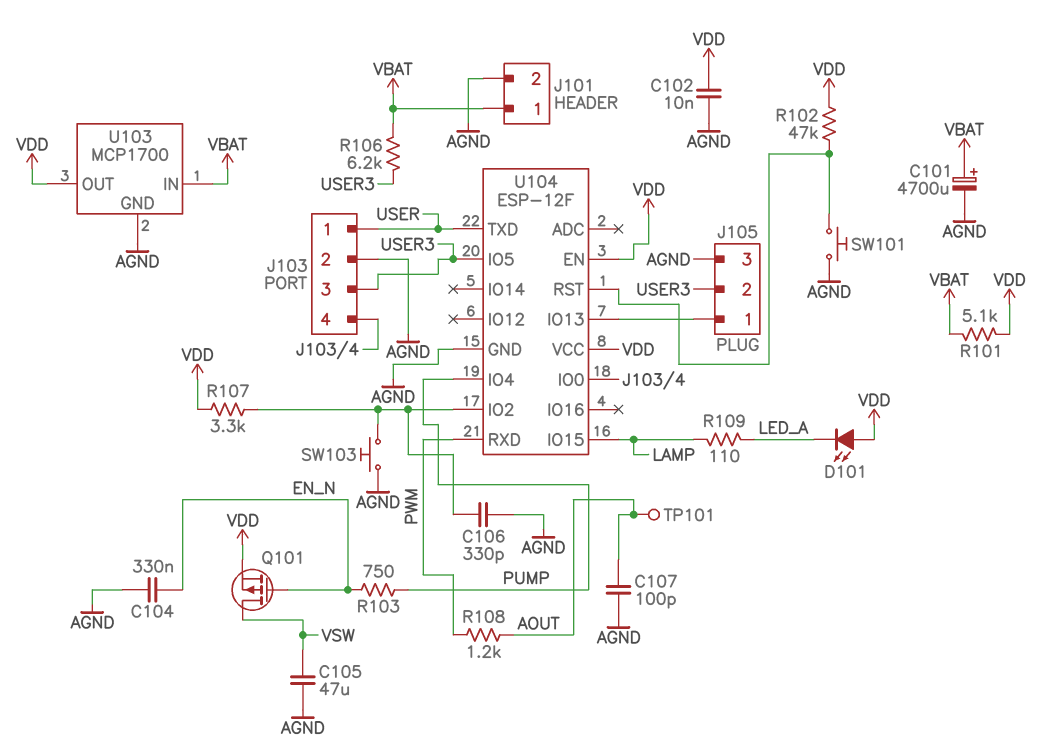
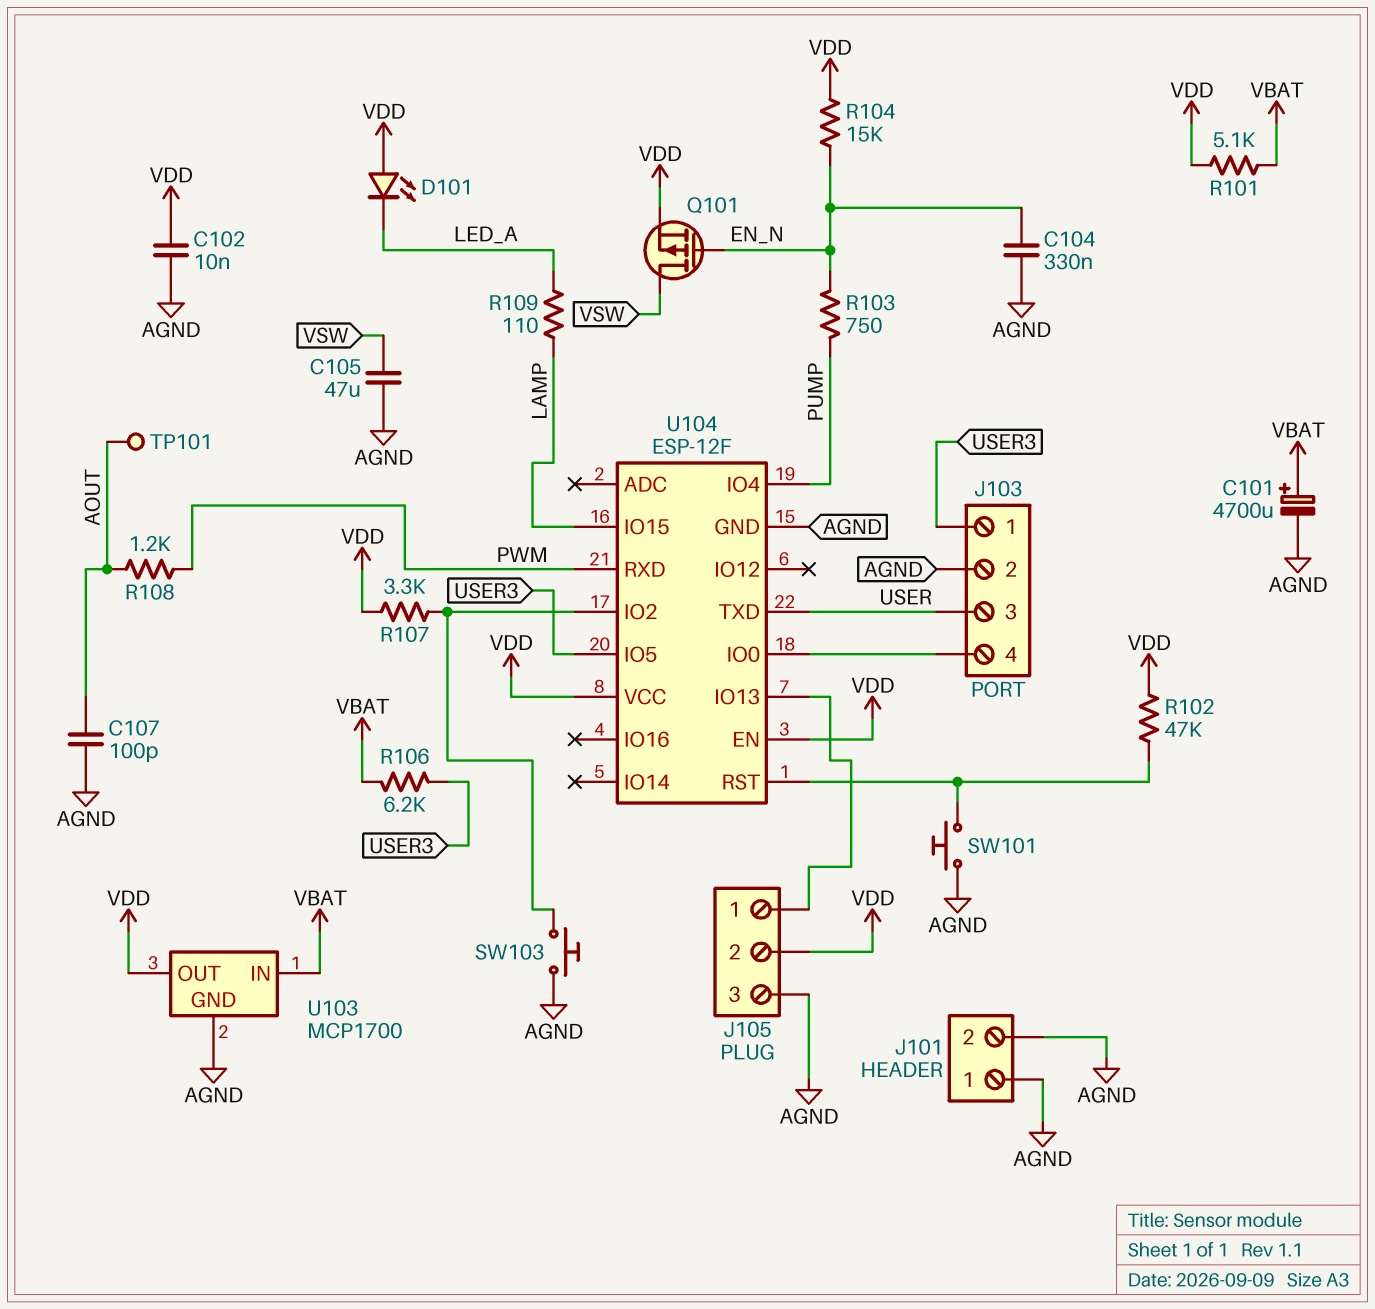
C106: 330pF (AGND, U104/IO2) -> none
J101 pin 1: VBAT -> AGND
J103 pin 1: USER -> USER3
J103 pin 3: USER3 -> USER
J105 pin 2: USER3 -> VDD
R104: none -> 15k (EN_N, VDD)

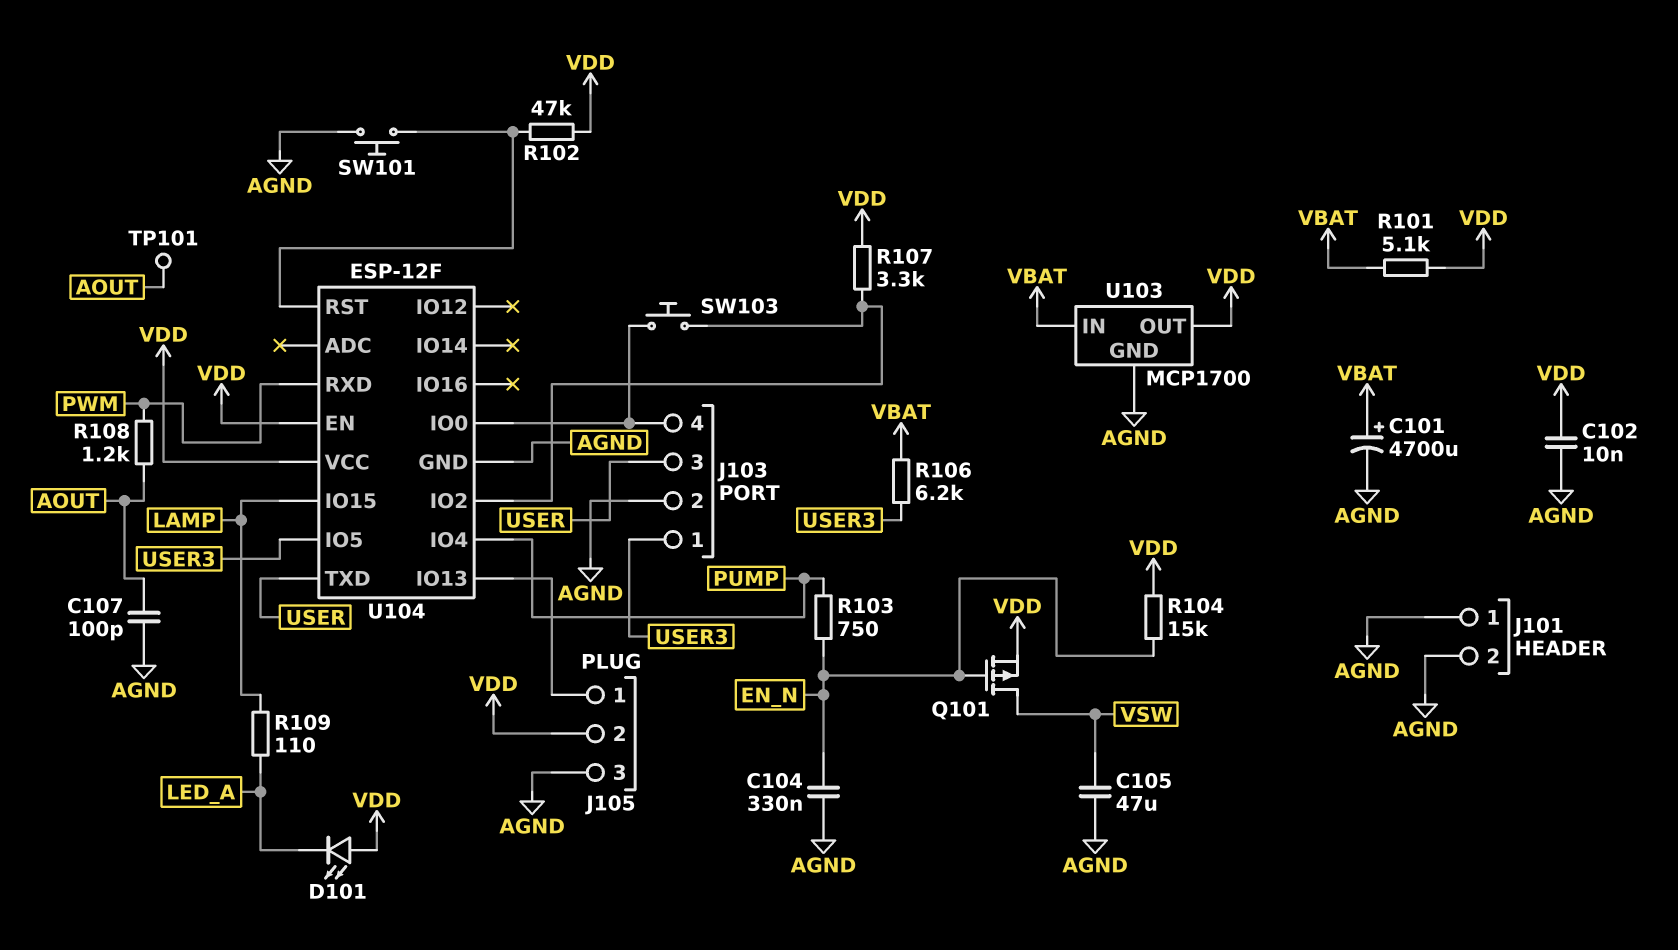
SW103: button (AGND, U104/IO2) -> button (J103/4, U104/IO2)

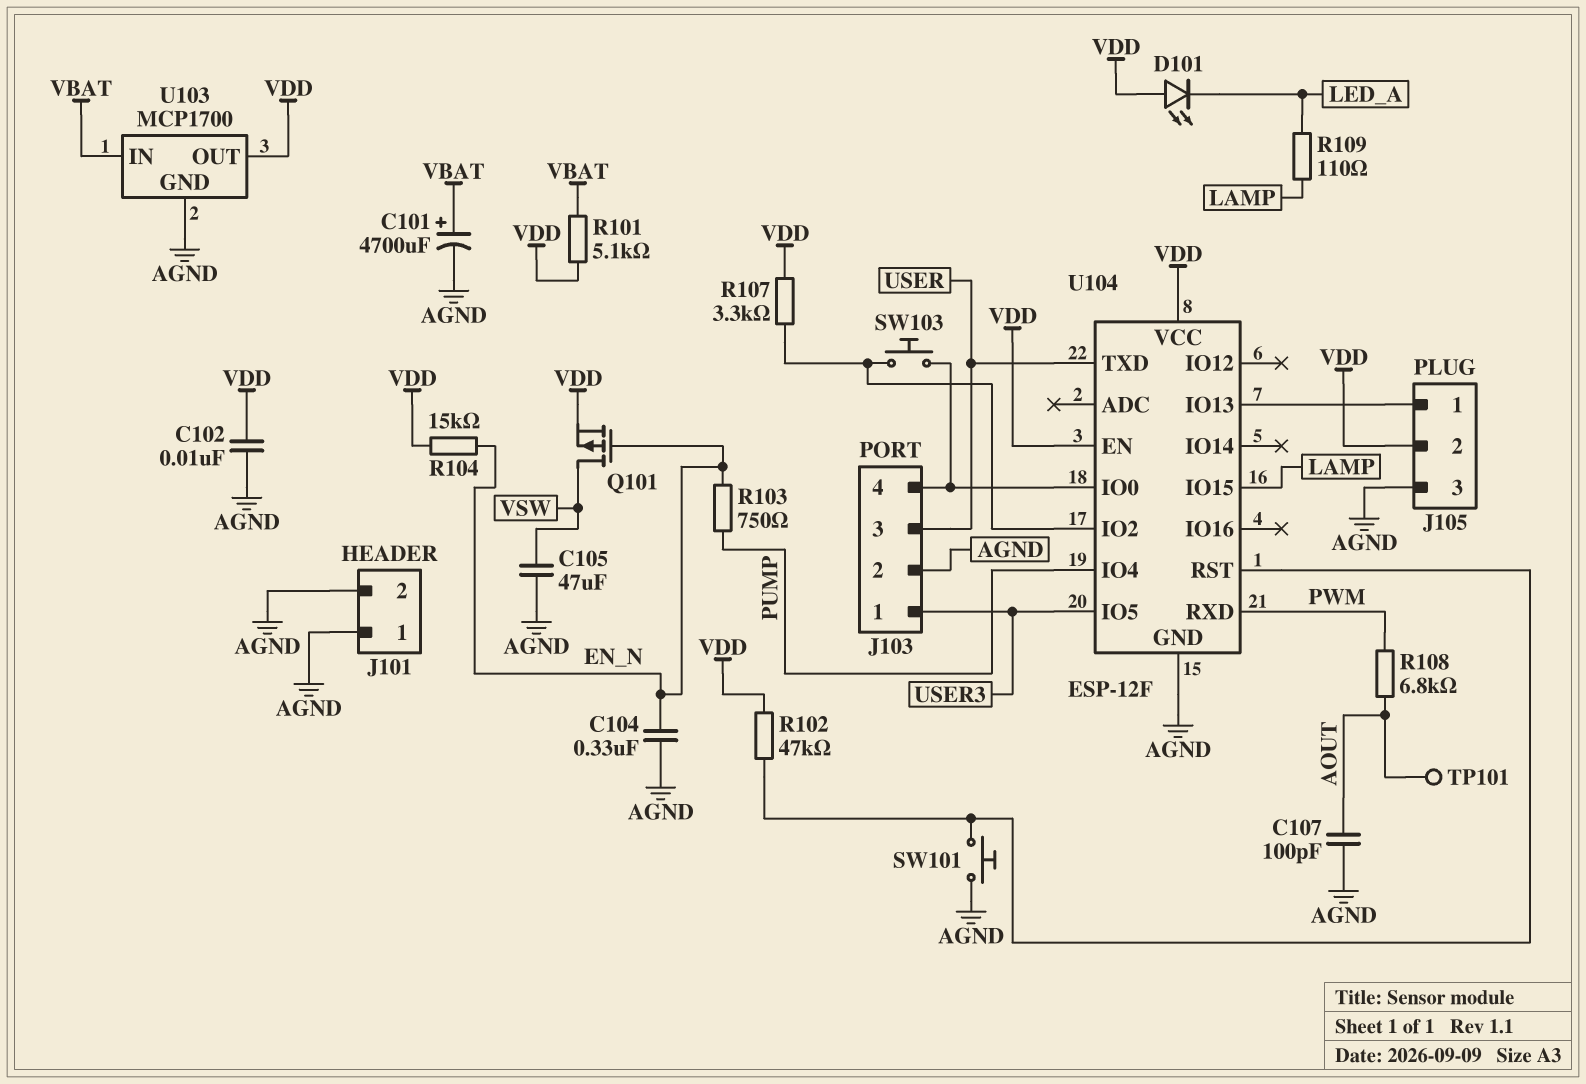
R106: 6.2k (USER3, VBAT) -> none
R108: 1.2k (AOUT, PWM) -> 6.8k (AOUT, PWM)

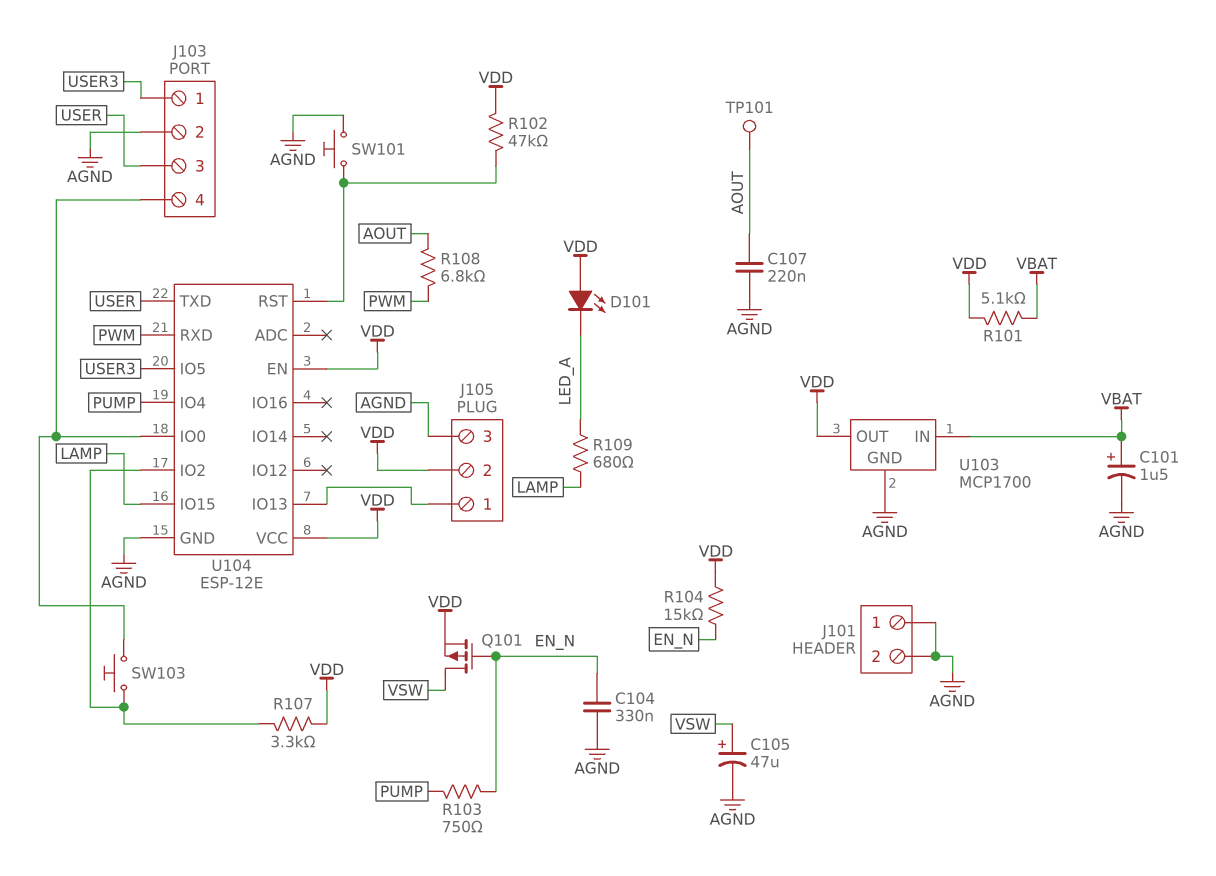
C101: 4700uF (plus VBAT, minus AGND) -> 1.5uF (plus VBAT, minus AGND)
C102: 10nF (AGND, VDD) -> none
C105: 47uF (AGND, VSW) -> 47uF (plus VSW, minus AGND)
C107: 100pF (AGND, AOUT) -> 220nF (AGND, AOUT)
R109: 110 (LAMP, LED_A) -> 680 (LAMP, LED_A)
U104: ESP-12F -> ESP-12E

